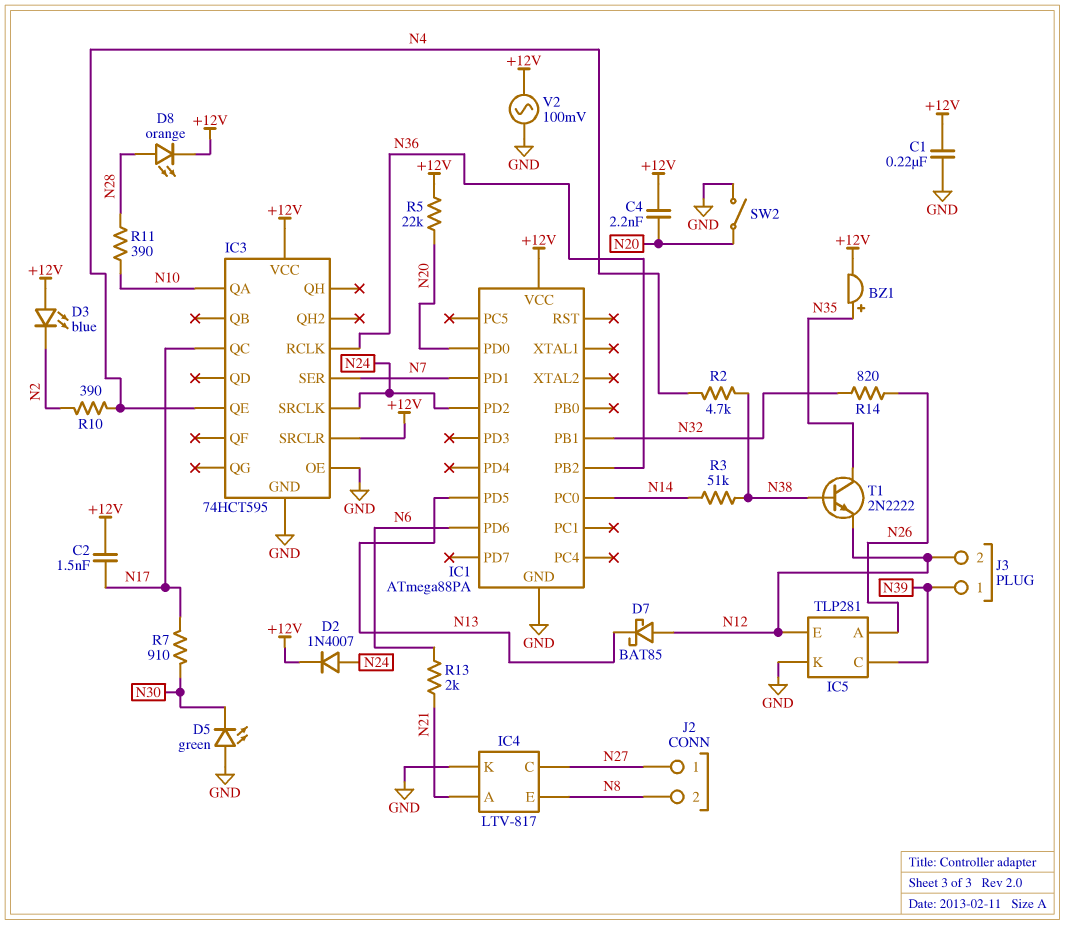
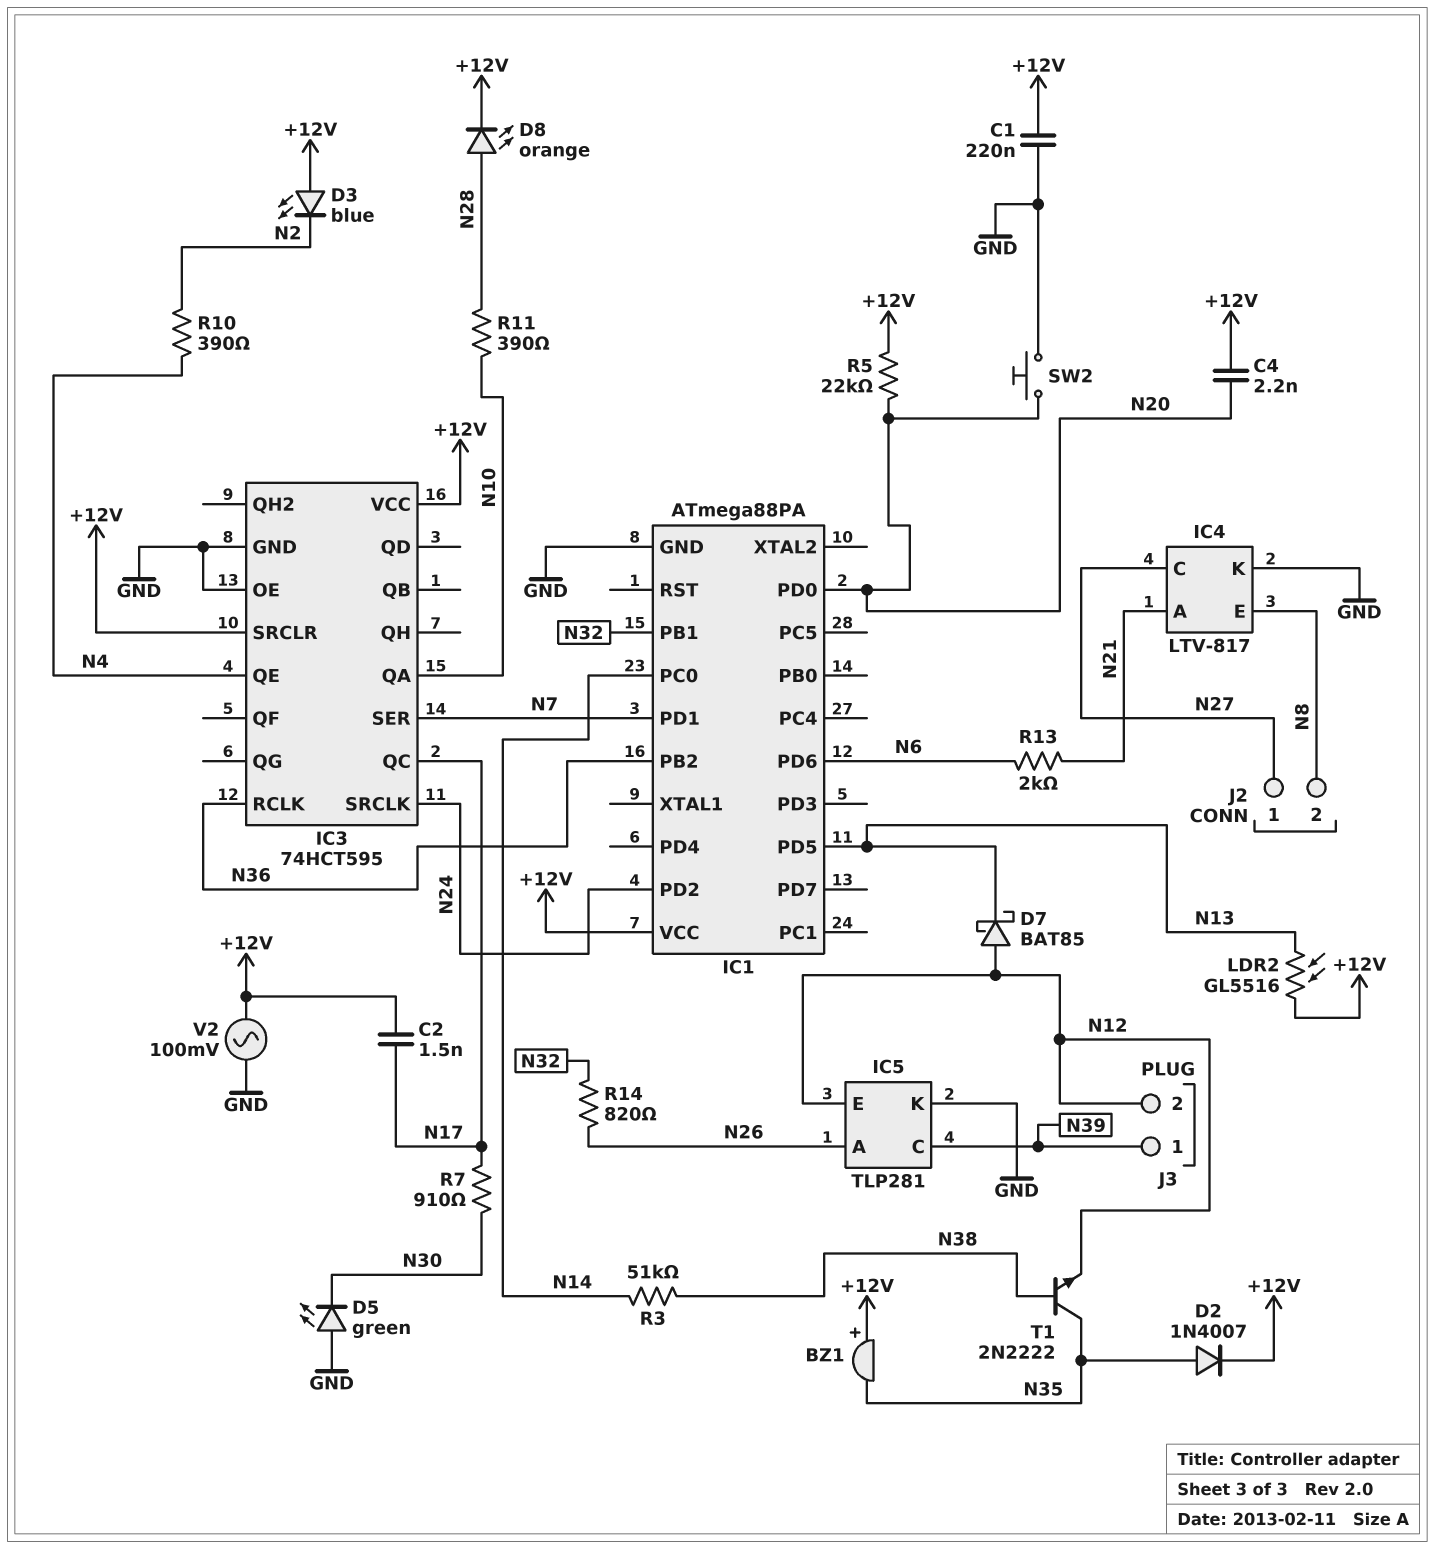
BZ1: buzzer (plus N35, minus +12V) -> buzzer (plus +12V, minus N35)
D2: diode 1N4007 (A N24, K +12V) -> diode 1N4007 (A N35, K +12V)
LDR2: none -> GL5516 (+12V, N13)
R2: 4.7k (N4, N38) -> none
SW2: switch (GND, N20) -> button (GND, N20)

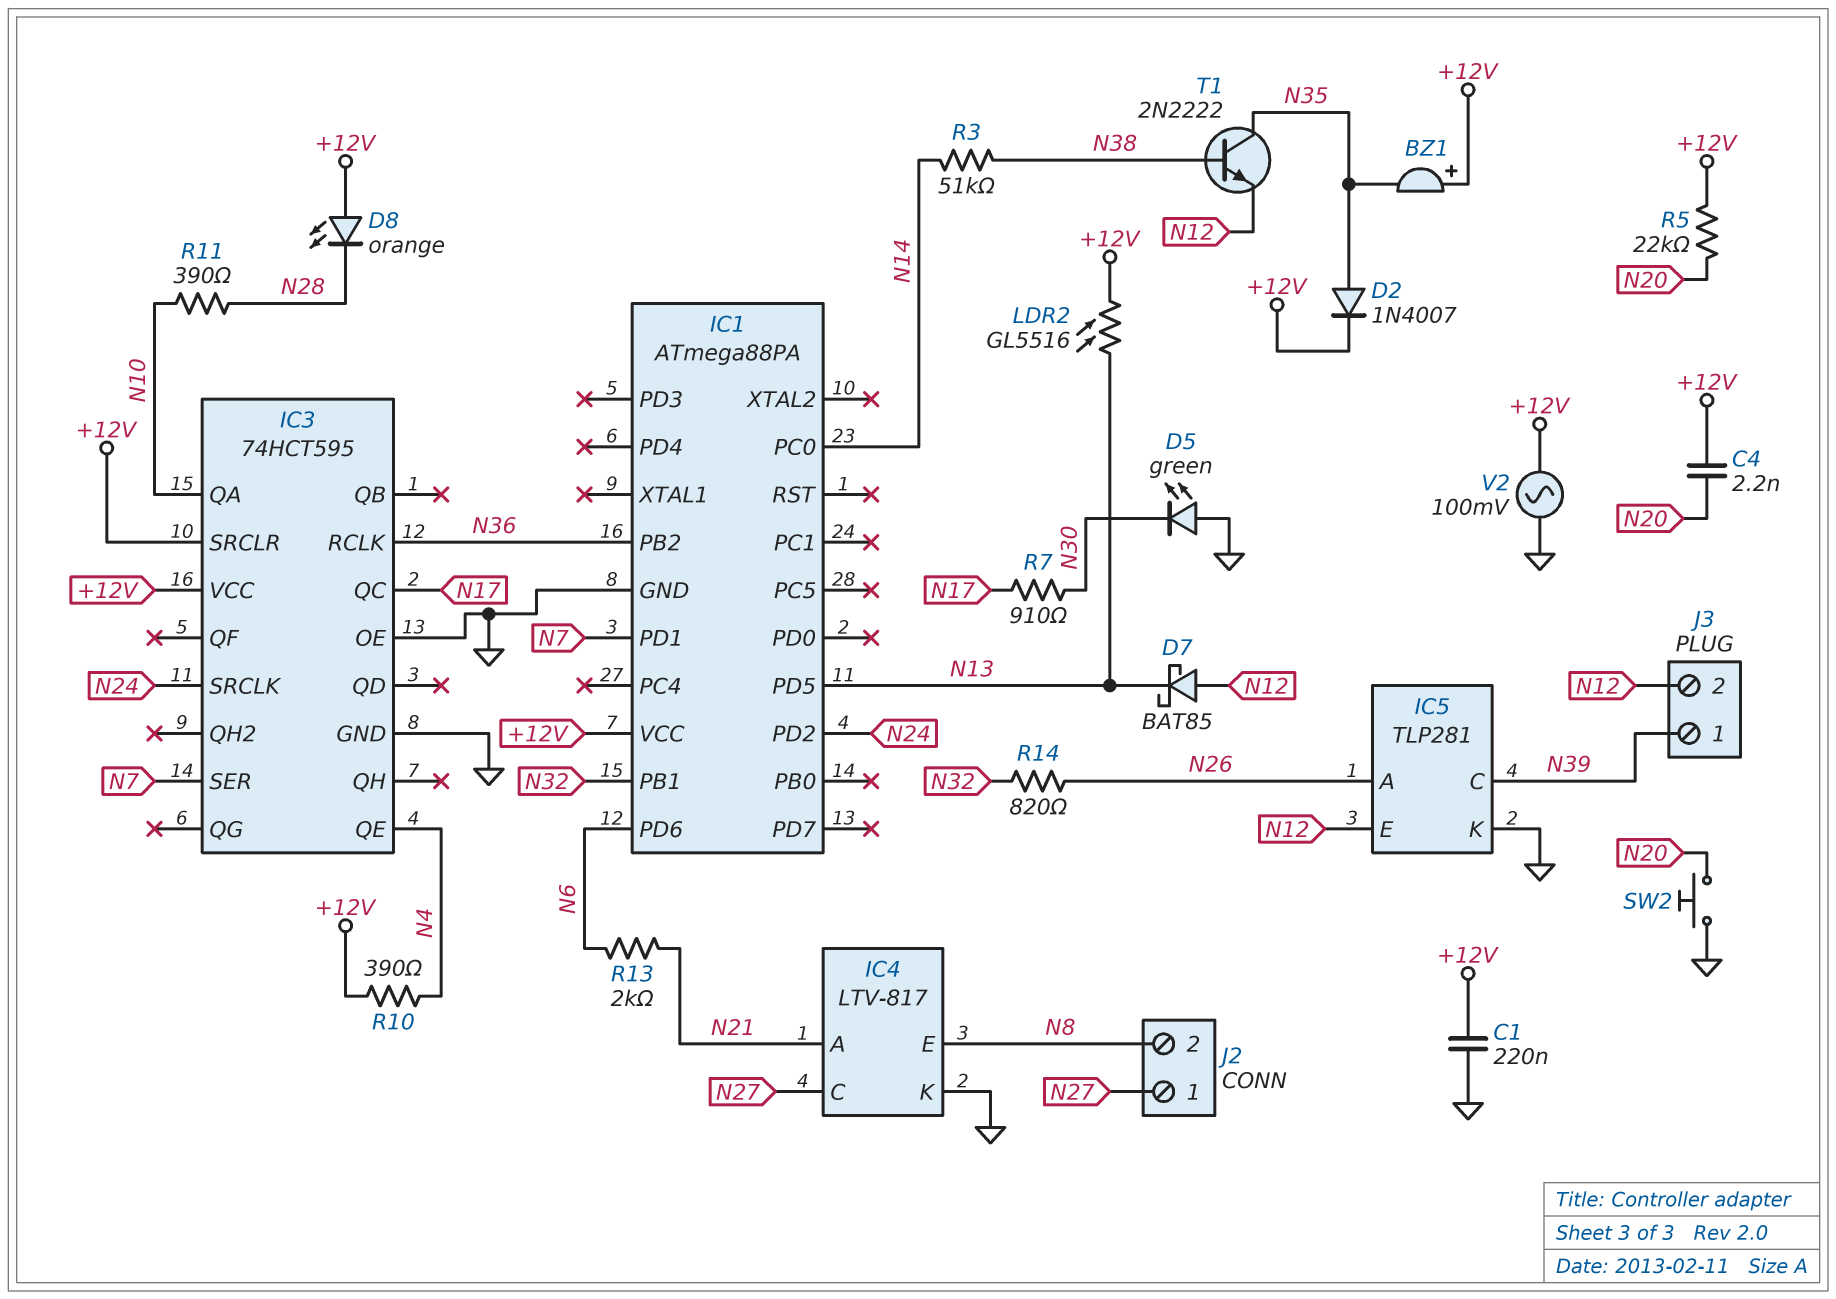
C2: 1.5nF (+12V, N17) -> none
D3: LED blue (A +12V, K N2) -> none
D8: LED orange (A N28, K +12V) -> LED orange (A +12V, K N28)
IC1 pin PD0: N20 -> none
R10: 390 (N2, N4) -> 390 (+12V, N4)

